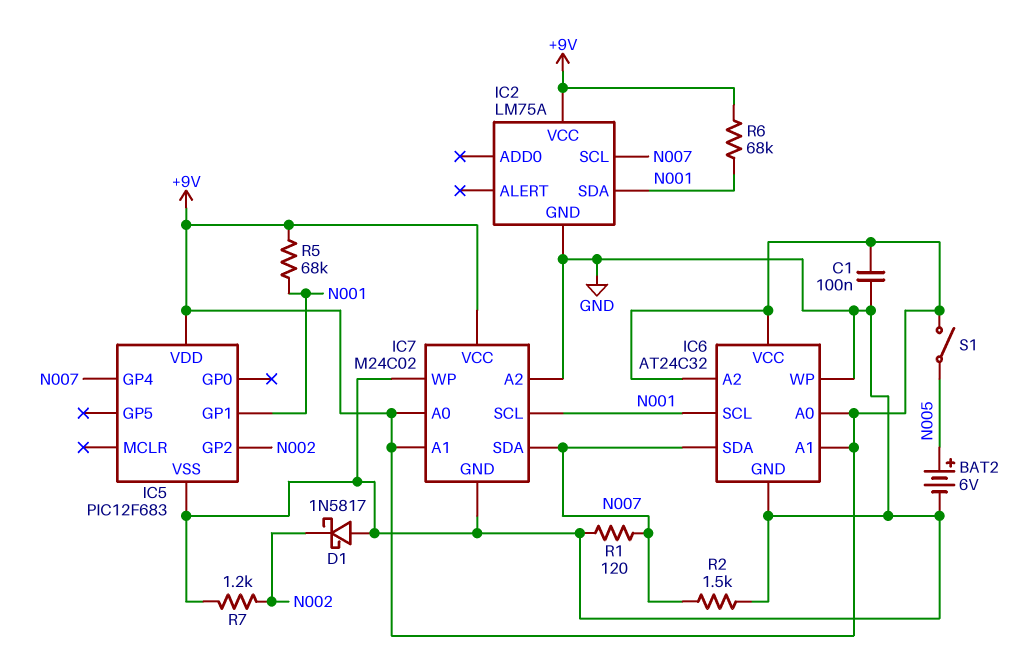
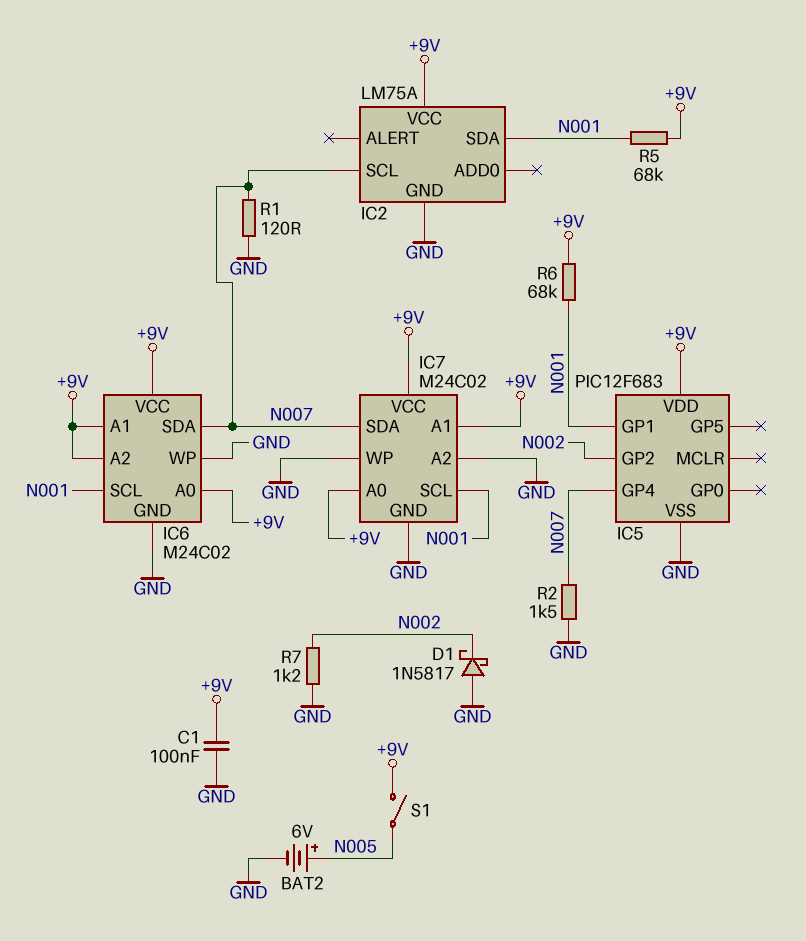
IC6: AT24C32 -> M24C02

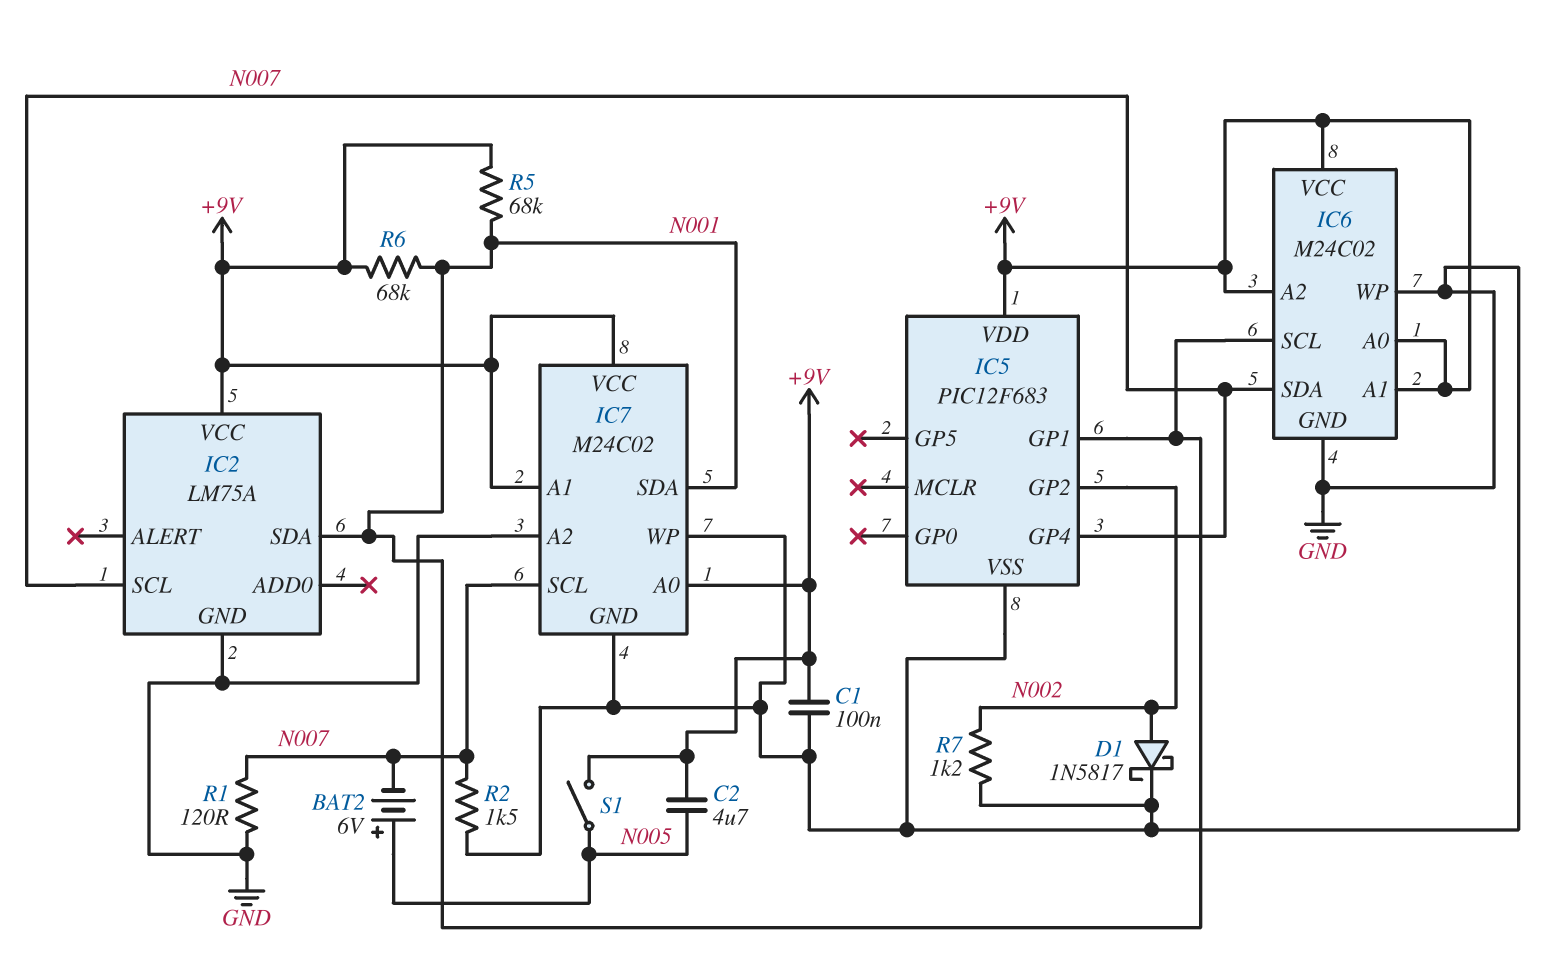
BAT2: 6V (plus N005, minus GND) -> 6V (plus N005, minus N007)
C2: none -> 4.7uF (+9V, N005)
D1: schottky 1N5817 (A GND, K N002) -> schottky 1N5817 (A N002, K GND)
IC7 pin SCL: N001 -> N007
IC7 pin SDA: N007 -> N001

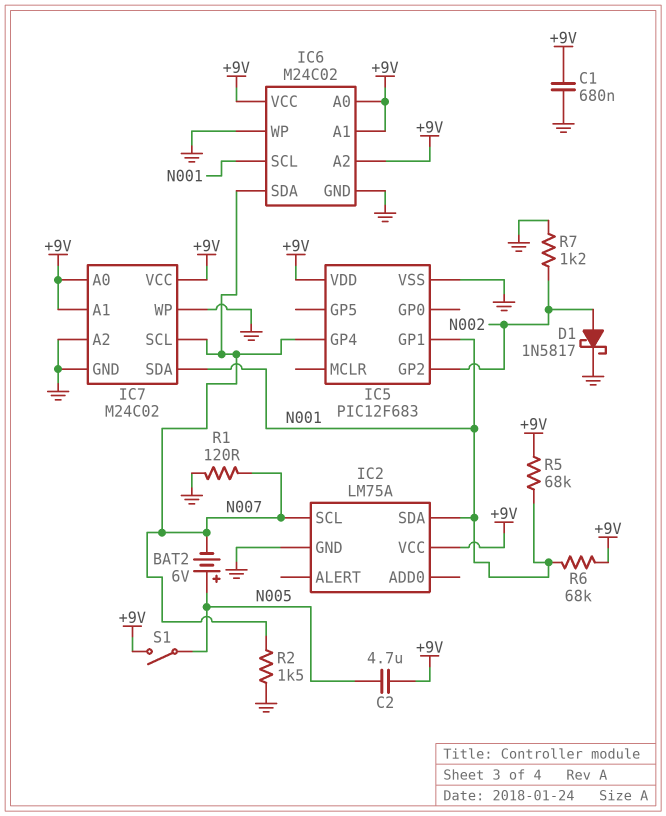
C1: 100nF (+9V, GND) -> 680nF (+9V, GND)

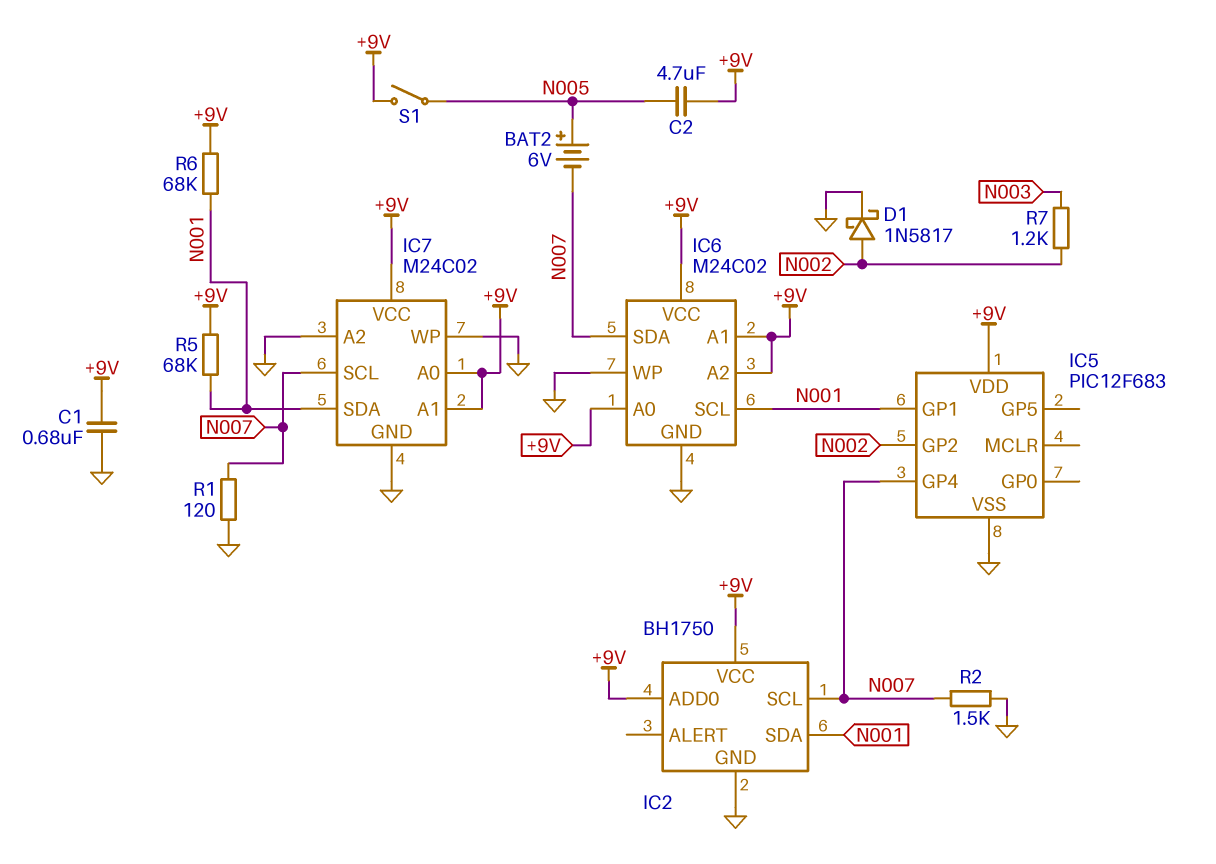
IC2: LM75A -> BH1750
IC2 pin ADD0: none -> +9V
R7: 1.2k (GND, N002) -> 1.2k (N002, N003)

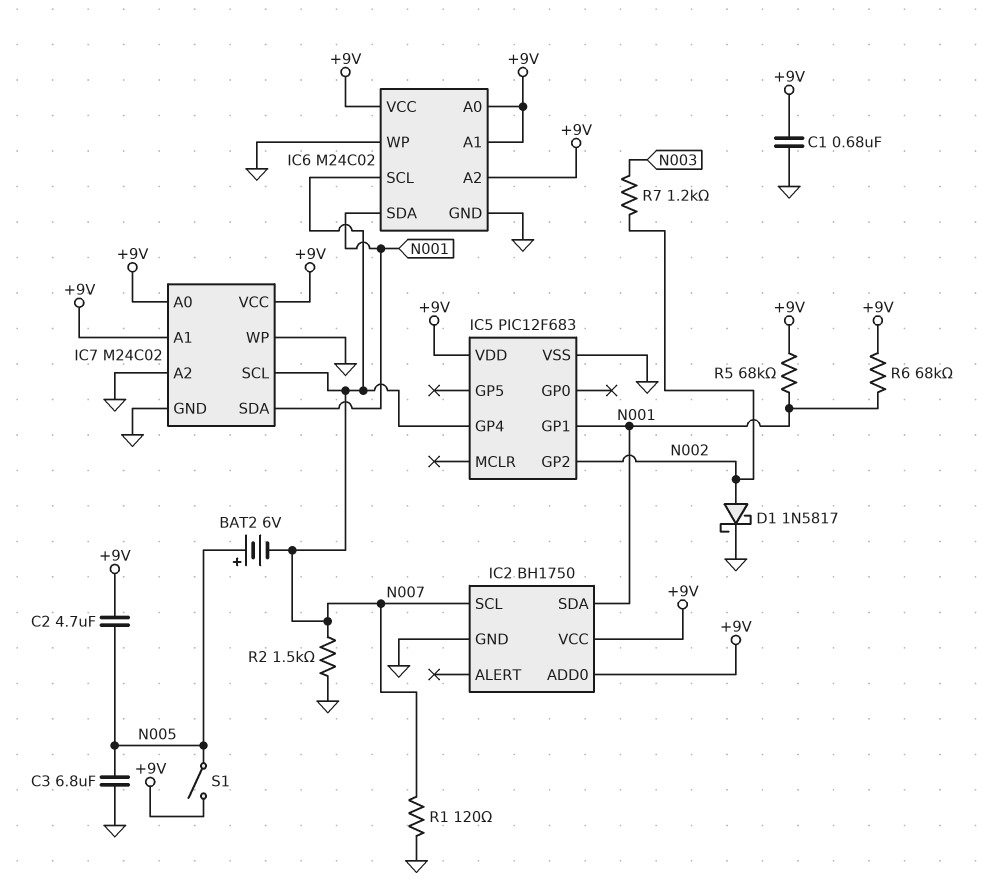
C3: none -> 6.8uF (GND, N005)
IC6 pin SCL: N001 -> N007
IC6 pin SDA: N007 -> N001

